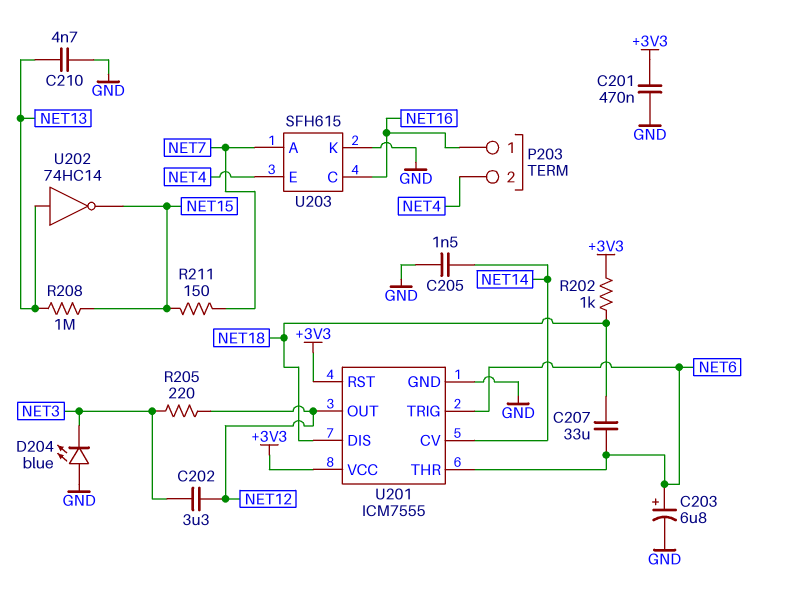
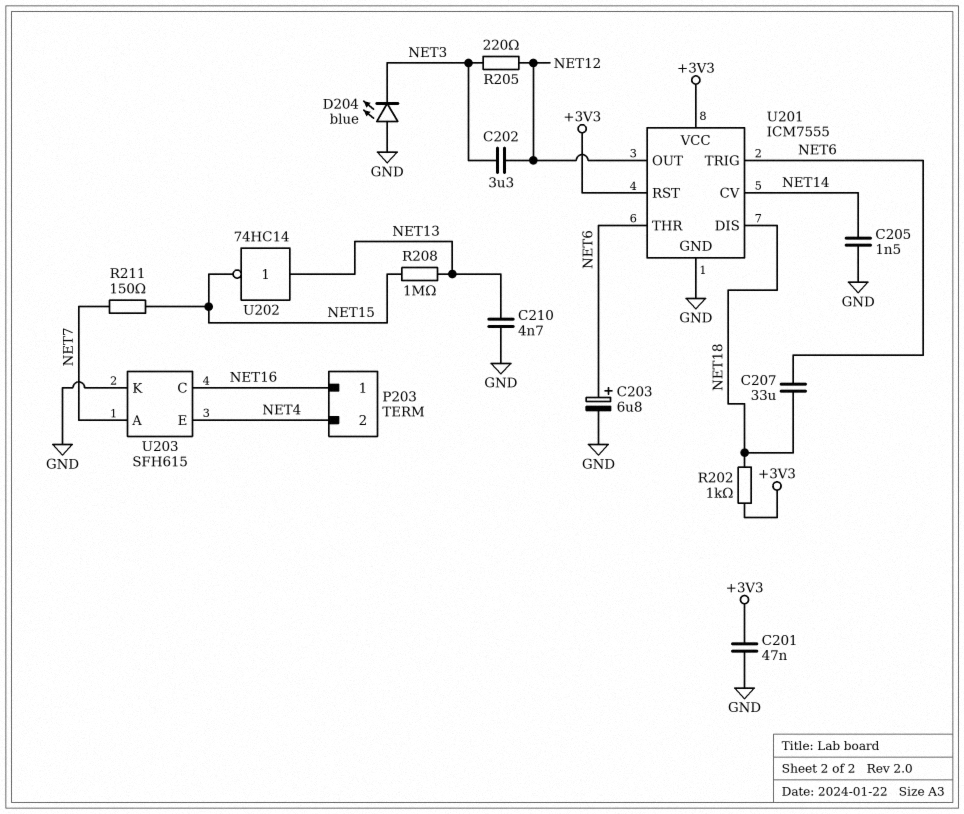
C201: 470nF (+3V3, GND) -> 47nF (+3V3, GND)

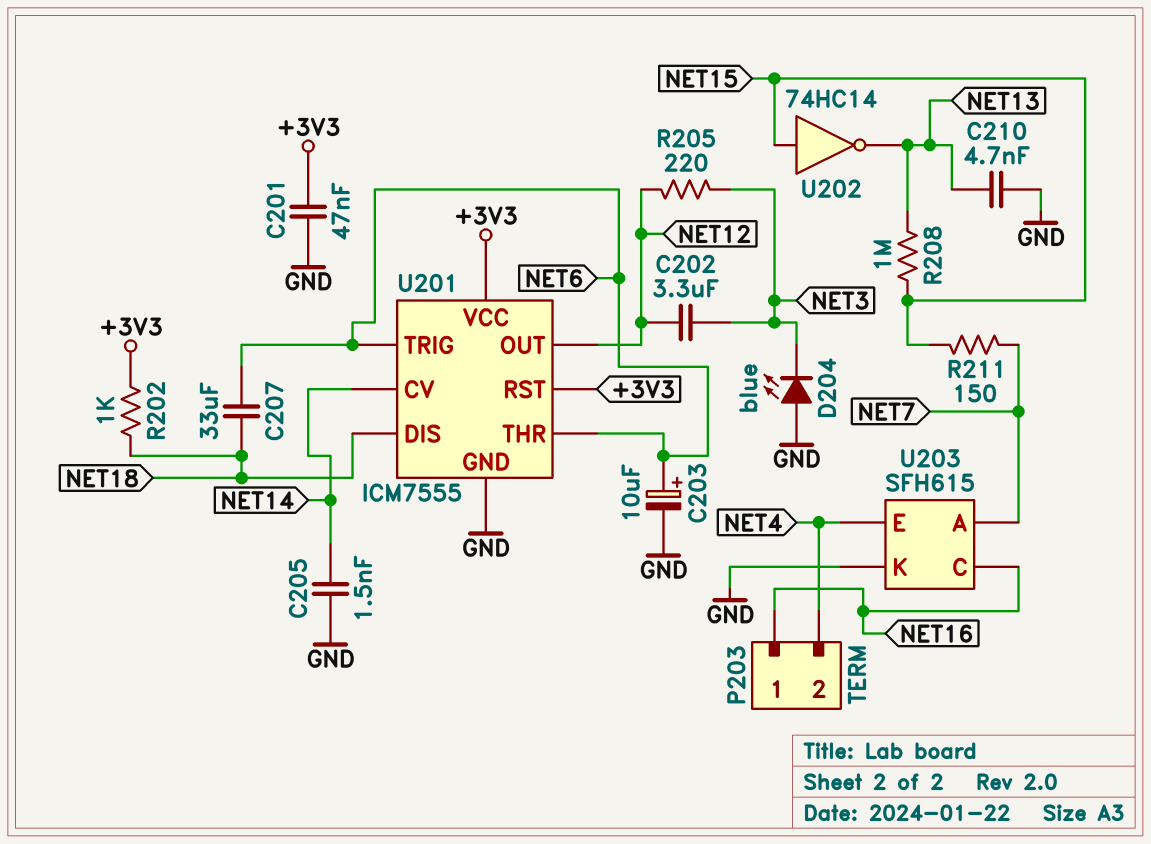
C203: 6.8uF (plus NET6, minus GND) -> 10uF (plus NET6, minus GND)
U202: NOT 74HC14 (in NET13, out NET15) -> NOT 74HC14 (in NET15, out NET13)

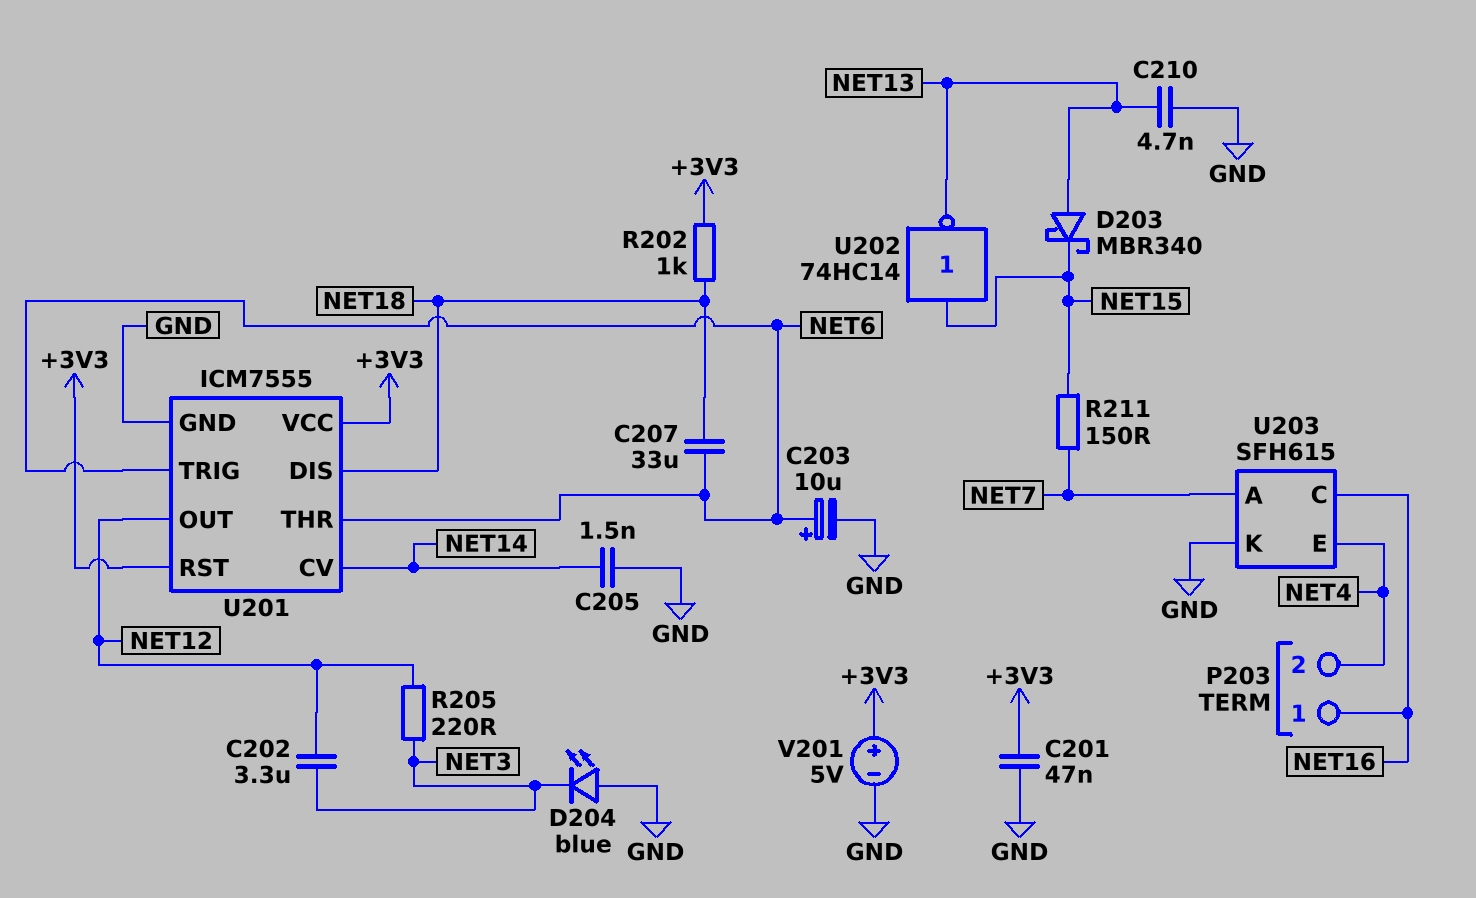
D203: none -> schottky MBR340 (A NET13, K NET15)
R208: 1M (NET13, NET15) -> none
V201: none -> 5V (plus +3V3, minus GND)

